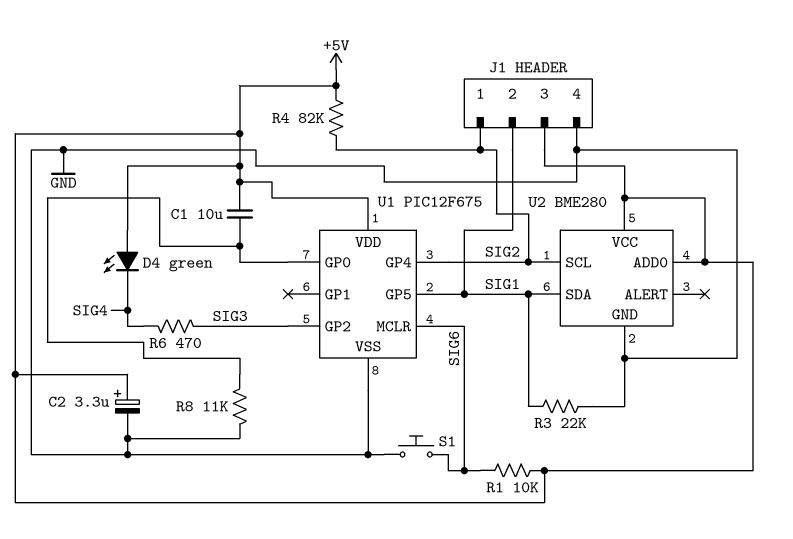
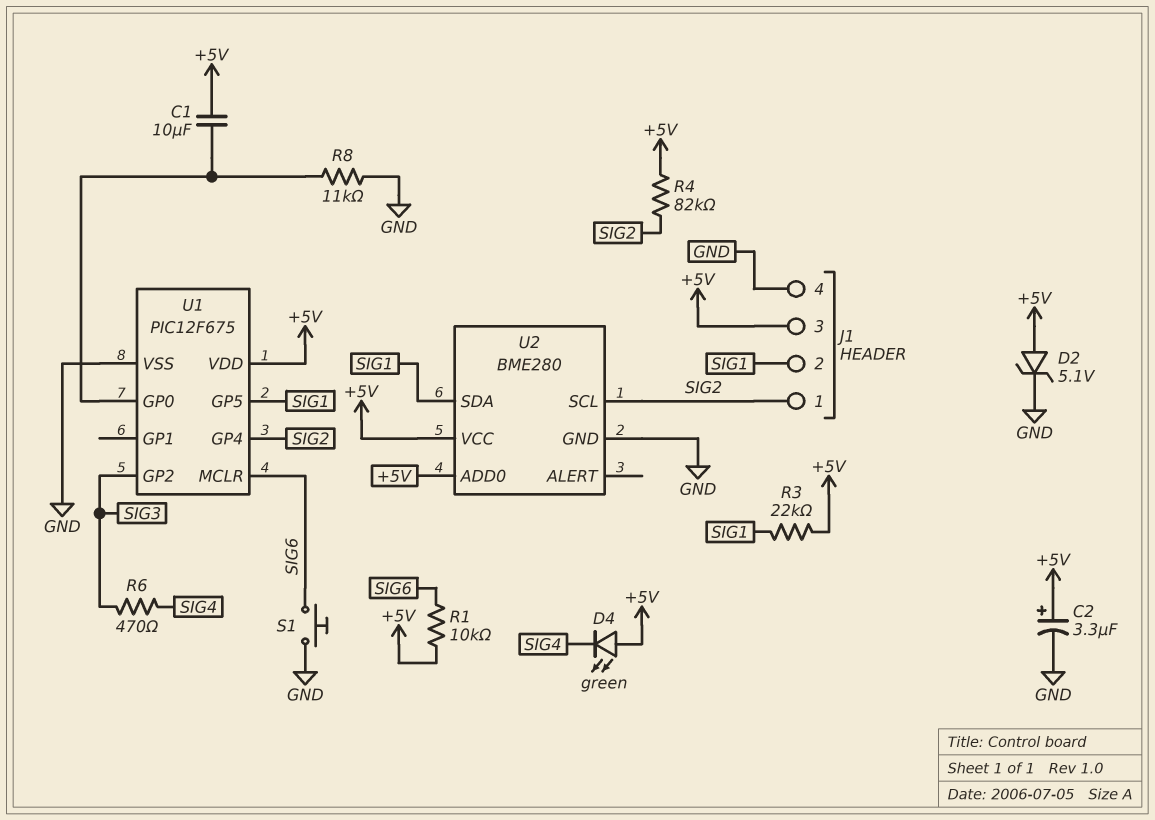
D2: none -> zener 5.1V (A +5V, K GND)
R3: 22k (GND, SIG1) -> 22k (+5V, SIG1)

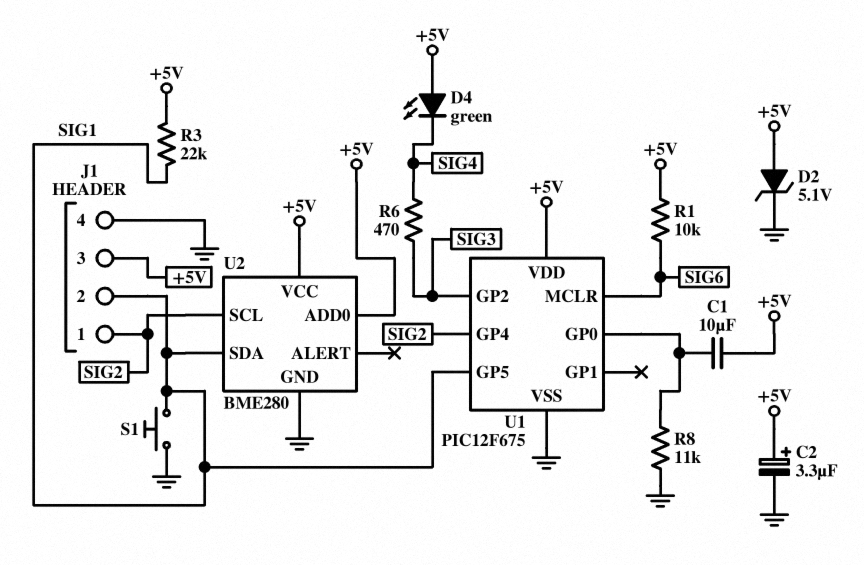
R4: 82k (+5V, SIG2) -> none
S1: button (GND, SIG6) -> button (GND, SIG1)

